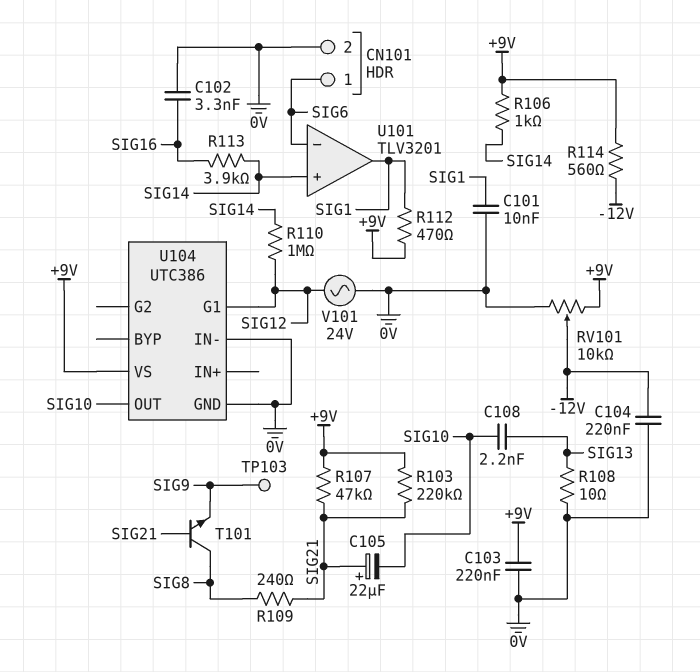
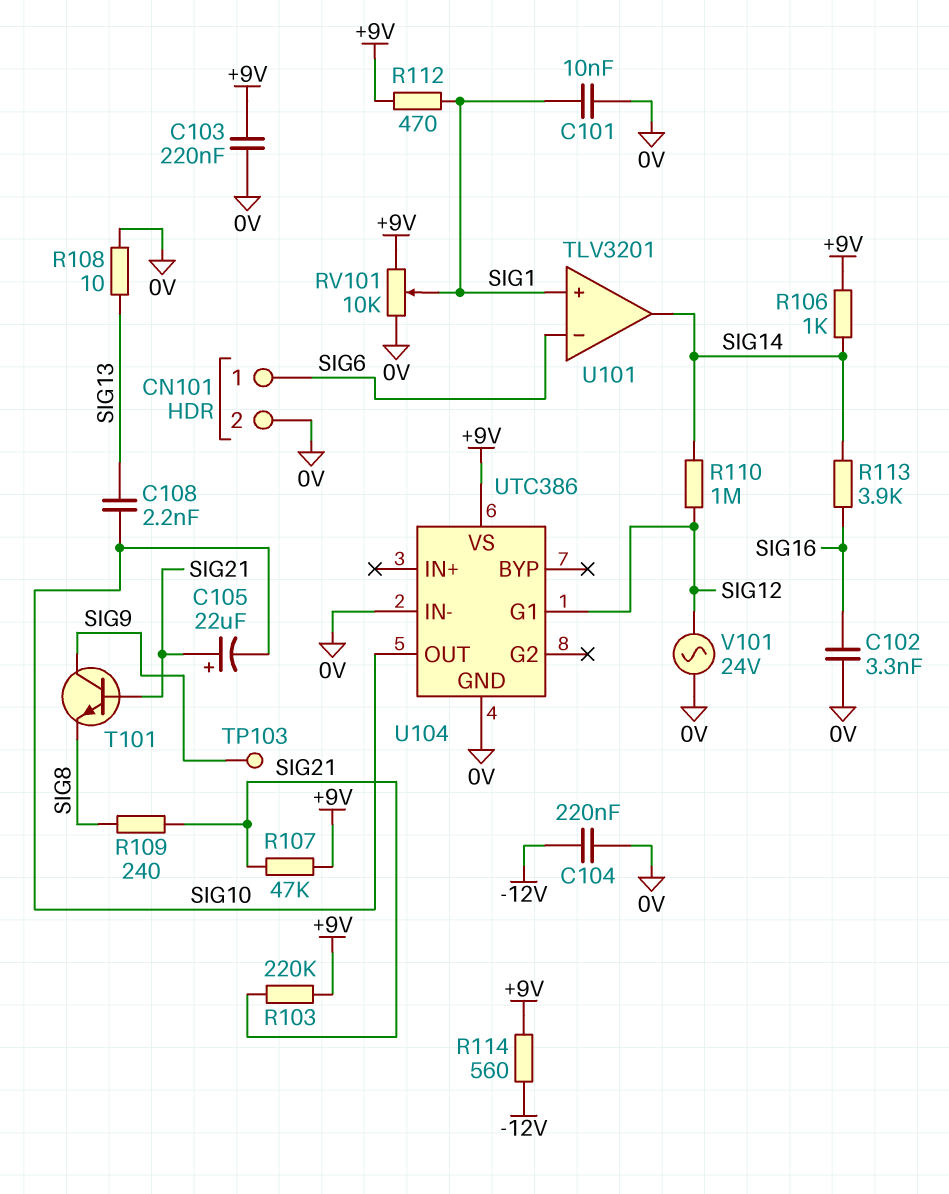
RV101: 10k (+9V, 0V, wiper -12V) -> 10k (+9V, 0V, wiper SIG1)
T101: NPN (B SIG21, C SIG8, E SIG9) -> NPN (B SIG21, C SIG9, E SIG8)
U101 pin in+: SIG14 -> SIG1
U101 pin out: SIG1 -> SIG14

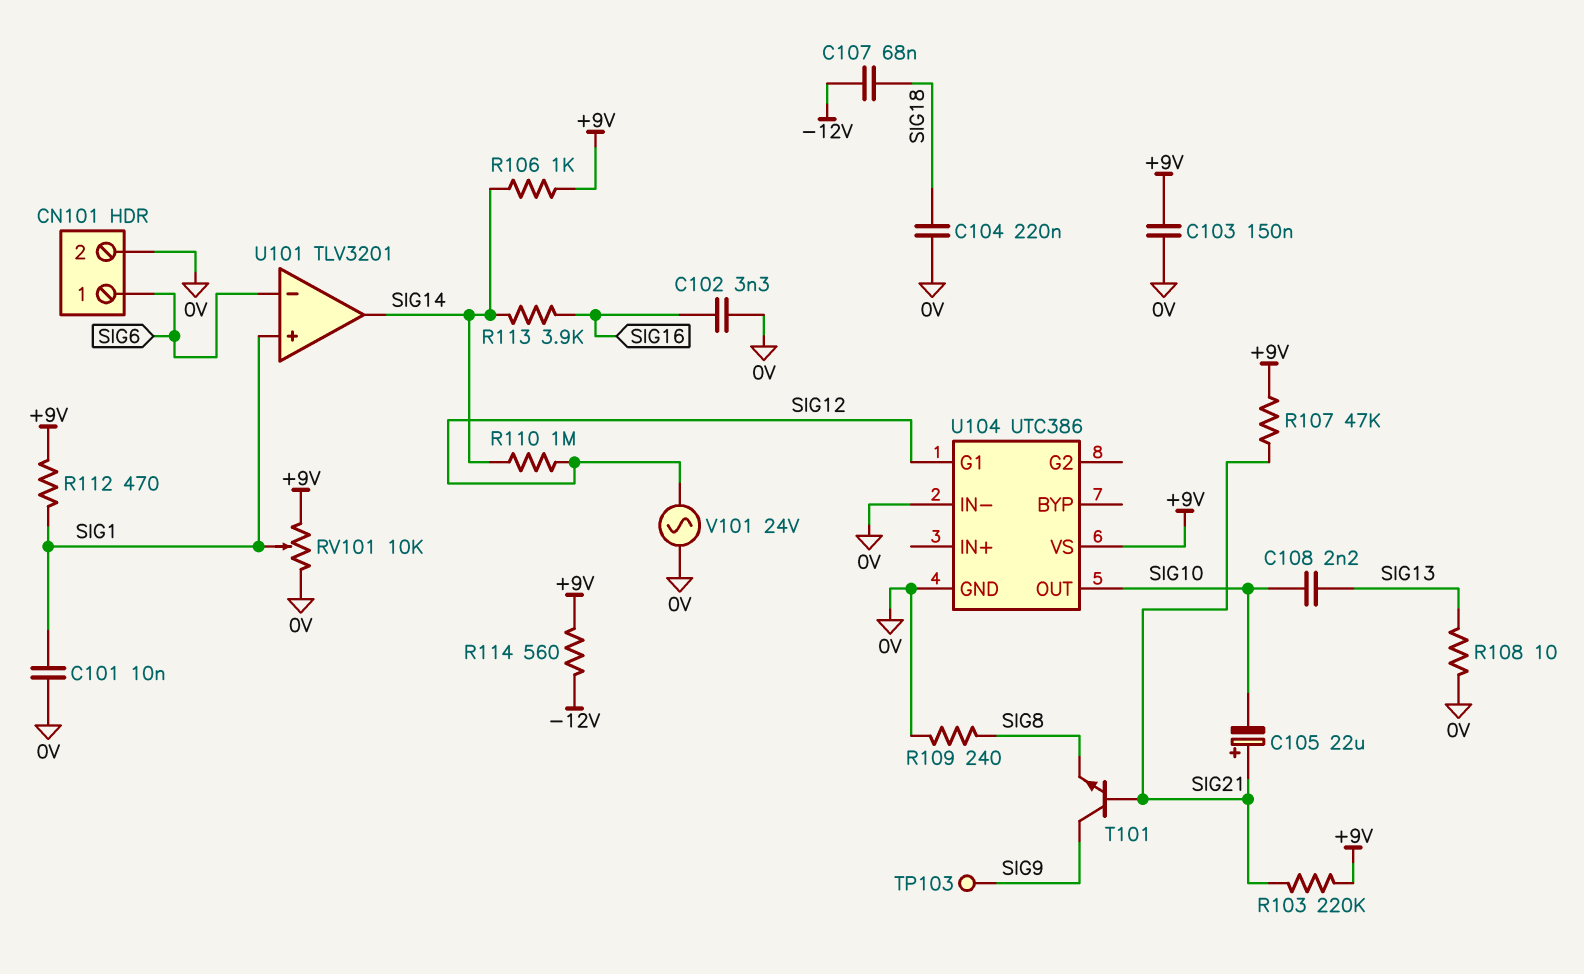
C103: 220nF (+9V, 0V) -> 150nF (+9V, 0V)
C104: 220nF (-12V, 0V) -> 220nF (0V, SIG18)
C107: none -> 68nF (-12V, SIG18)
R109: 240 (SIG8, SIG21) -> 240 (0V, SIG8)

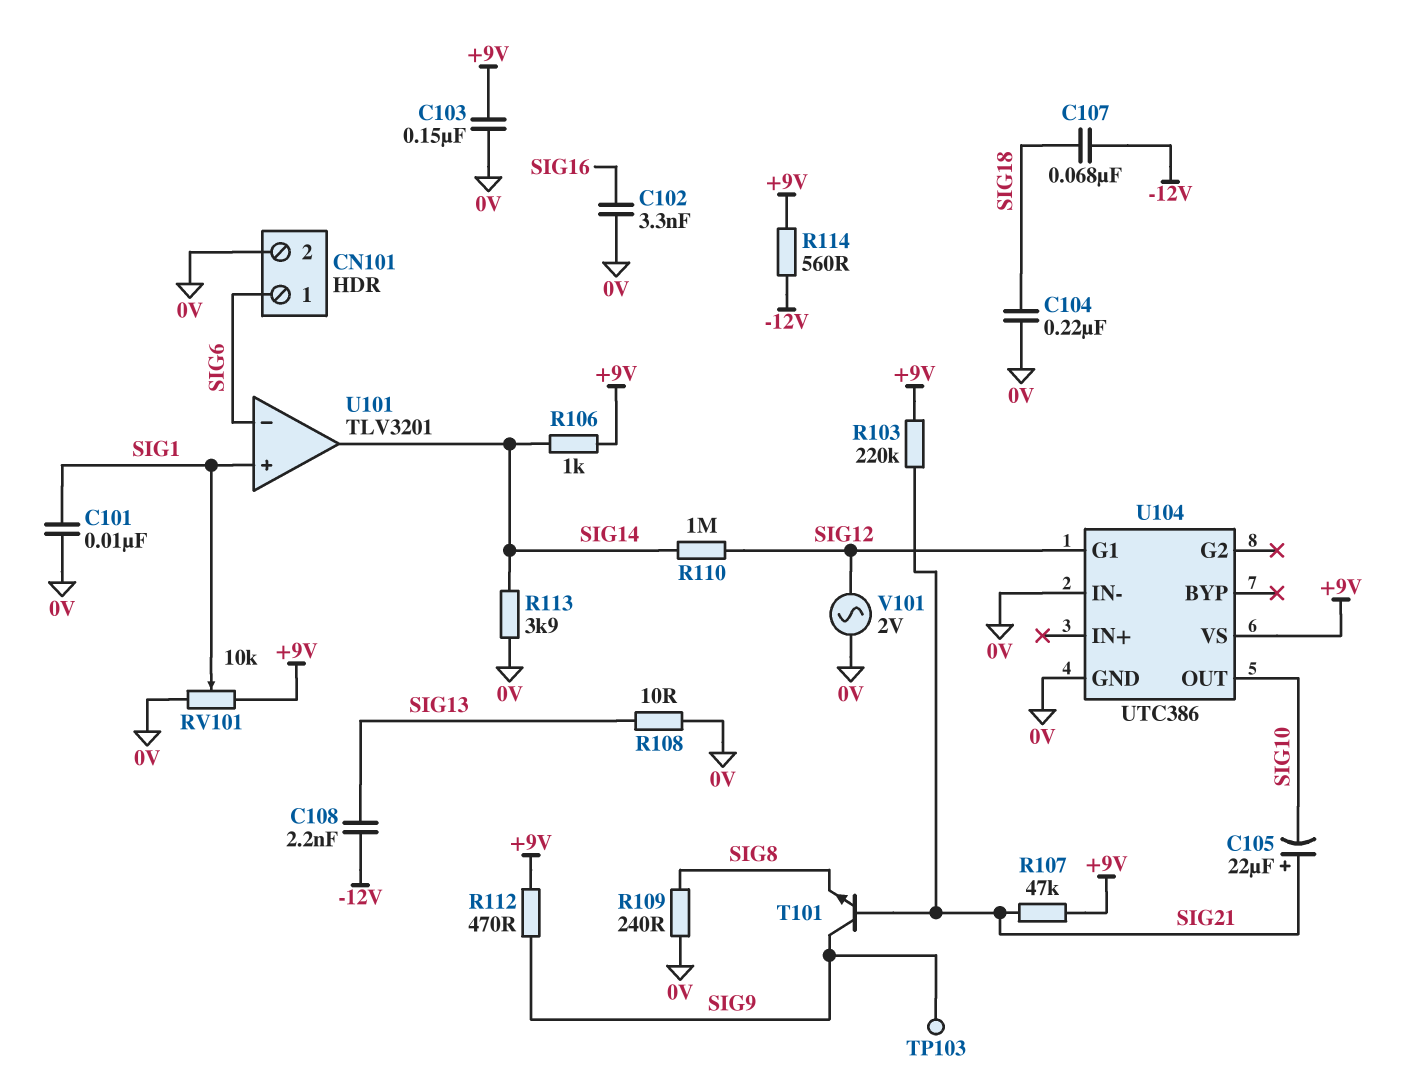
C108: 2.2nF (SIG10, SIG13) -> 2.2nF (-12V, SIG13)
R112: 470 (+9V, SIG1) -> 470 (+9V, SIG9)
R113: 3.9k (SIG14, SIG16) -> 3.9k (0V, SIG14)
V101: AC 24V (0V, SIG12) -> AC 2V (0V, SIG12)

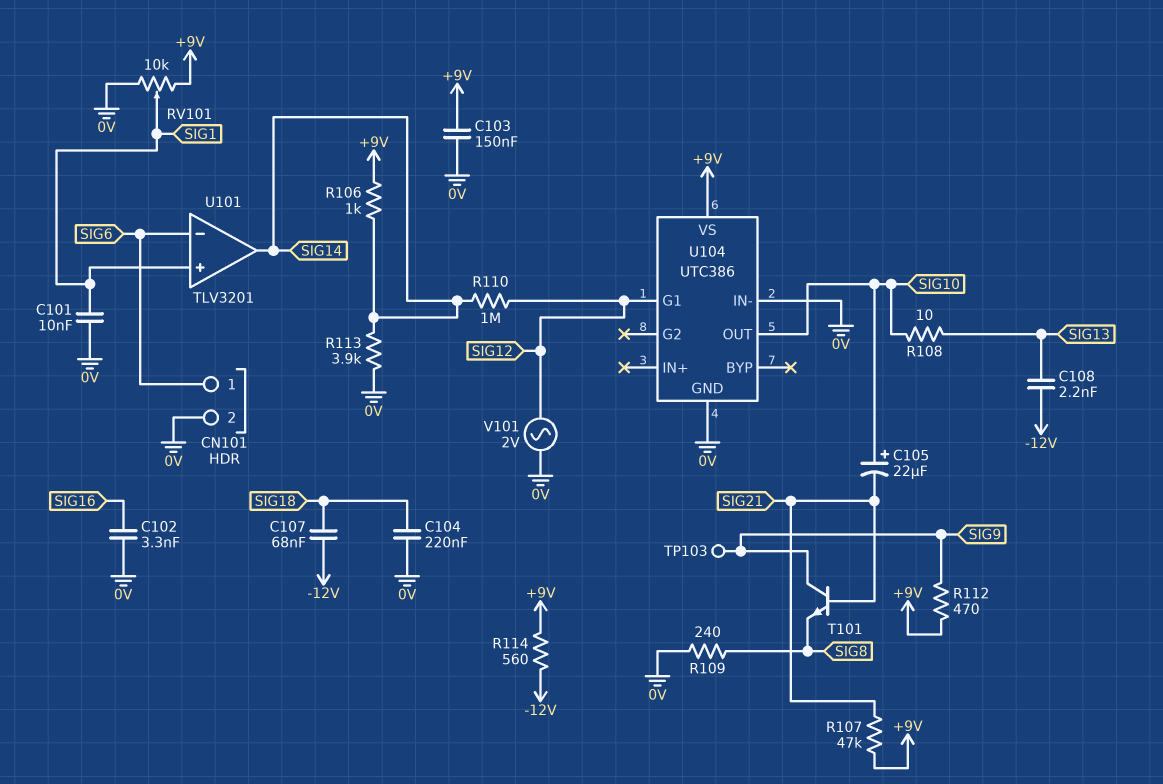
C105: 22uF (plus SIG21, minus SIG10) -> 22uF (plus SIG10, minus SIG21)
R103: 220k (+9V, SIG21) -> none
R108: 10 (0V, SIG13) -> 10 (SIG10, SIG13)

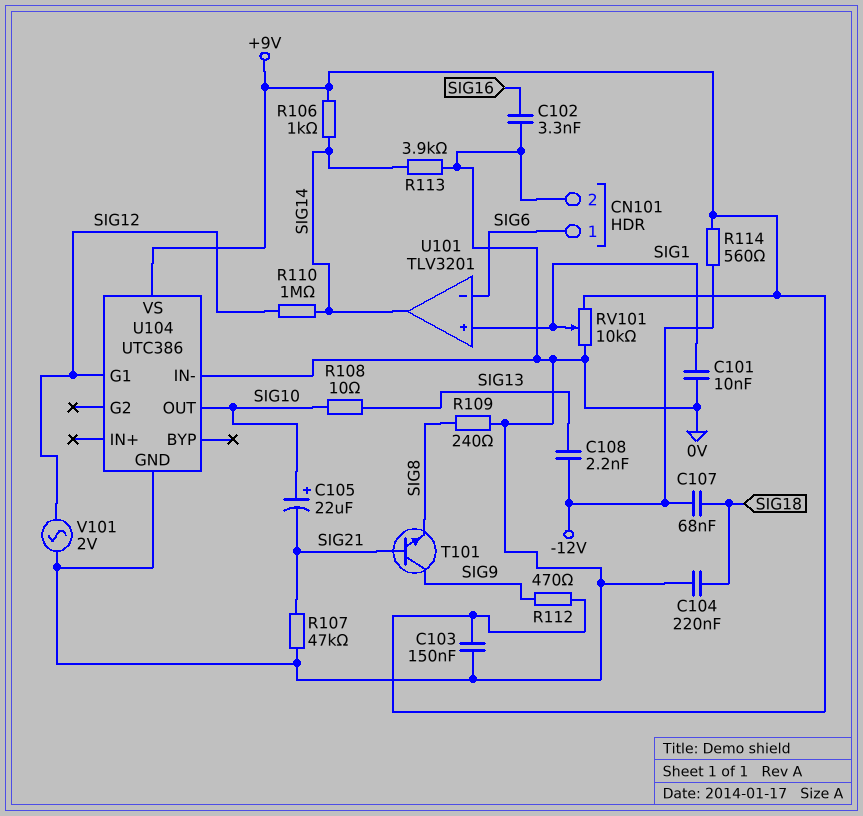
R107: 47k (+9V, SIG21) -> 47k (0V, SIG21)
TP103: test point (SIG9) -> none

